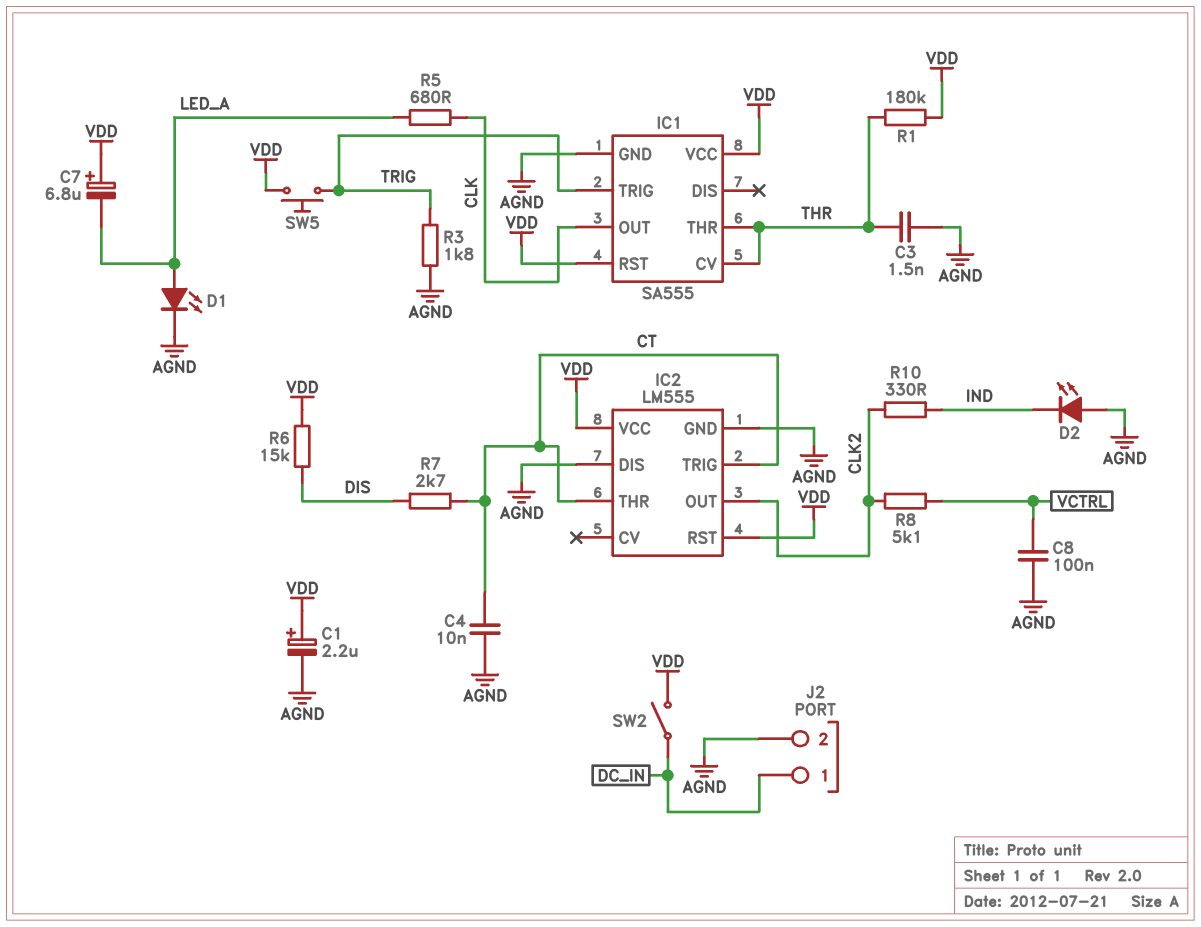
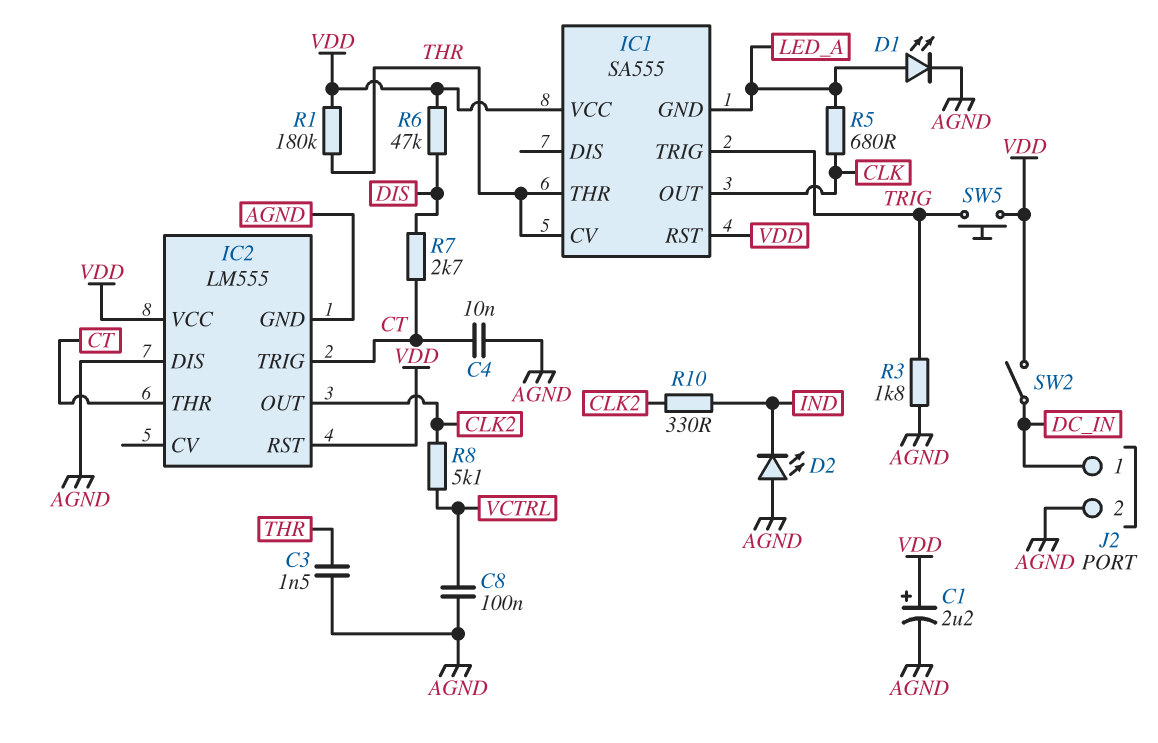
C7: 6.8uF (plus VDD, minus LED_A) -> none
IC1 pin GND: AGND -> LED_A
R6: 15k (DIS, VDD) -> 47k (DIS, VDD)

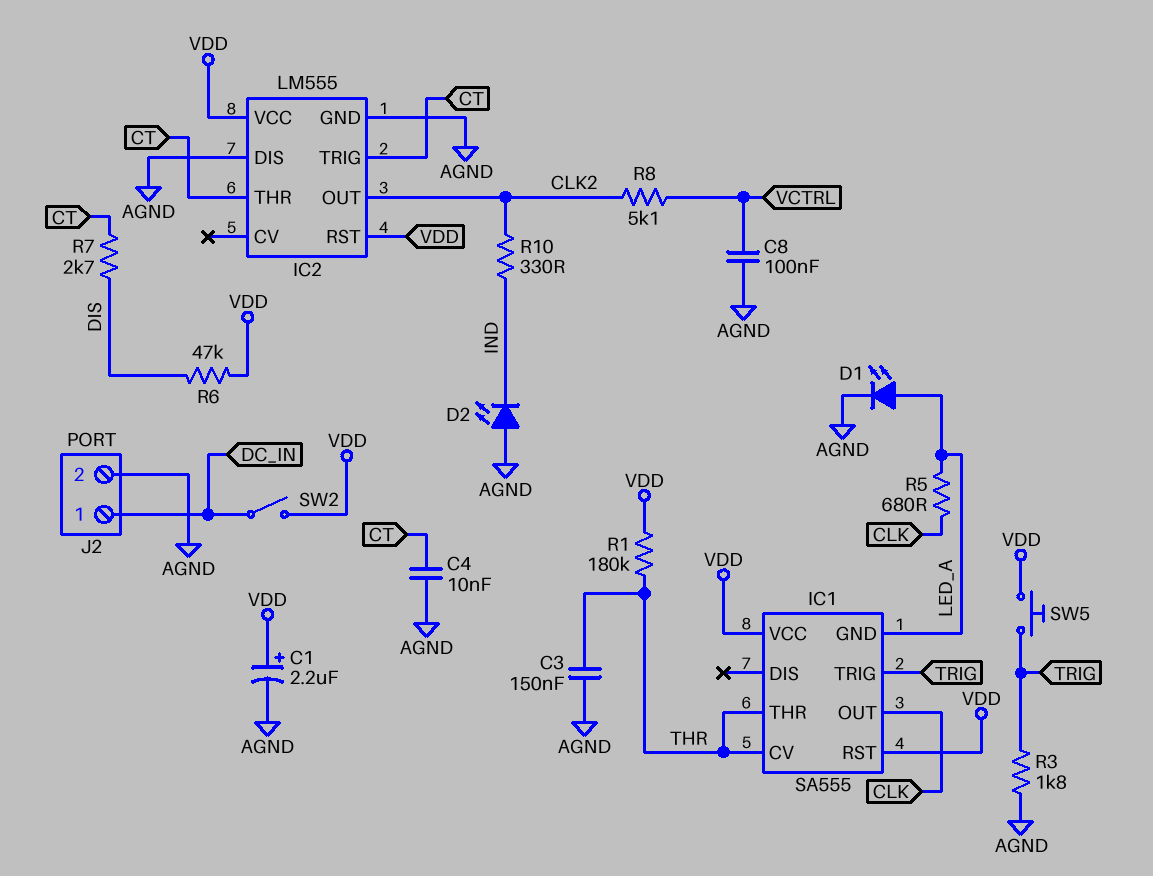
C3: 1.5nF (AGND, THR) -> 150nF (AGND, THR)

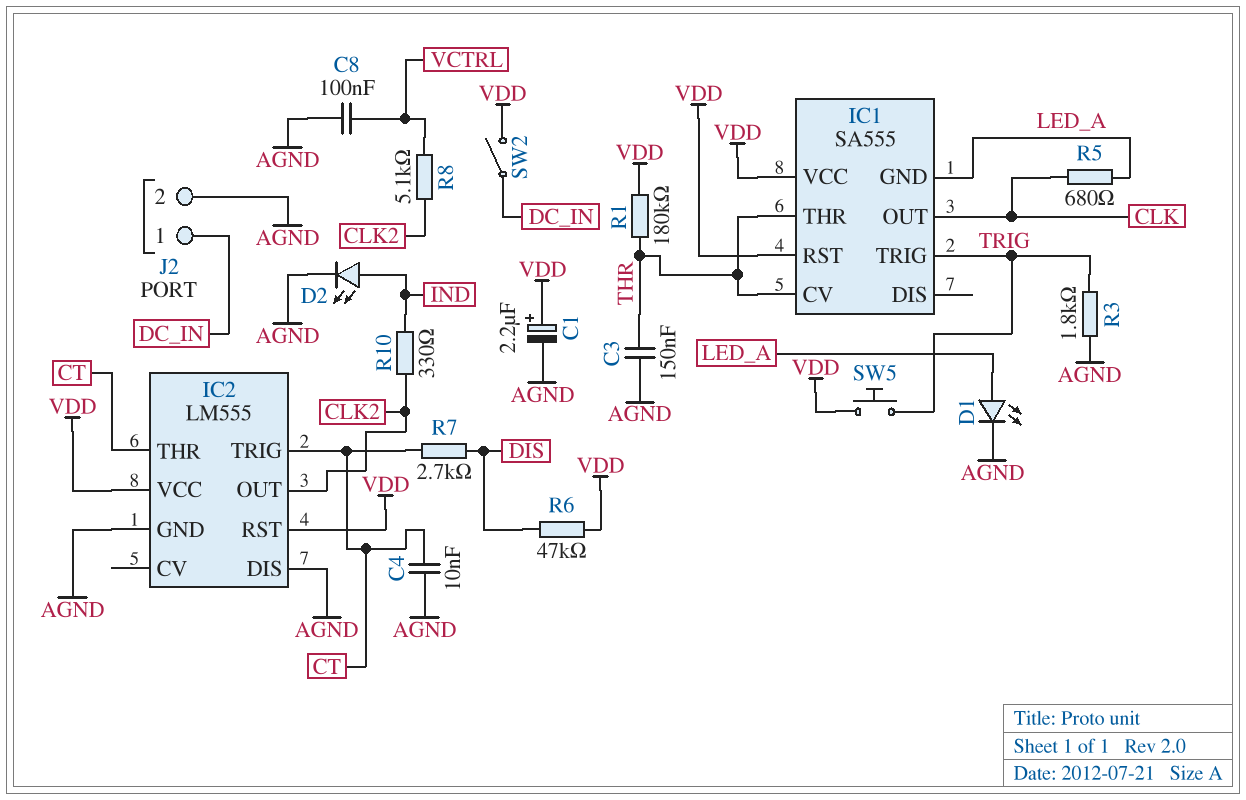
D2: LED (A AGND, K IND) -> LED (A IND, K AGND)

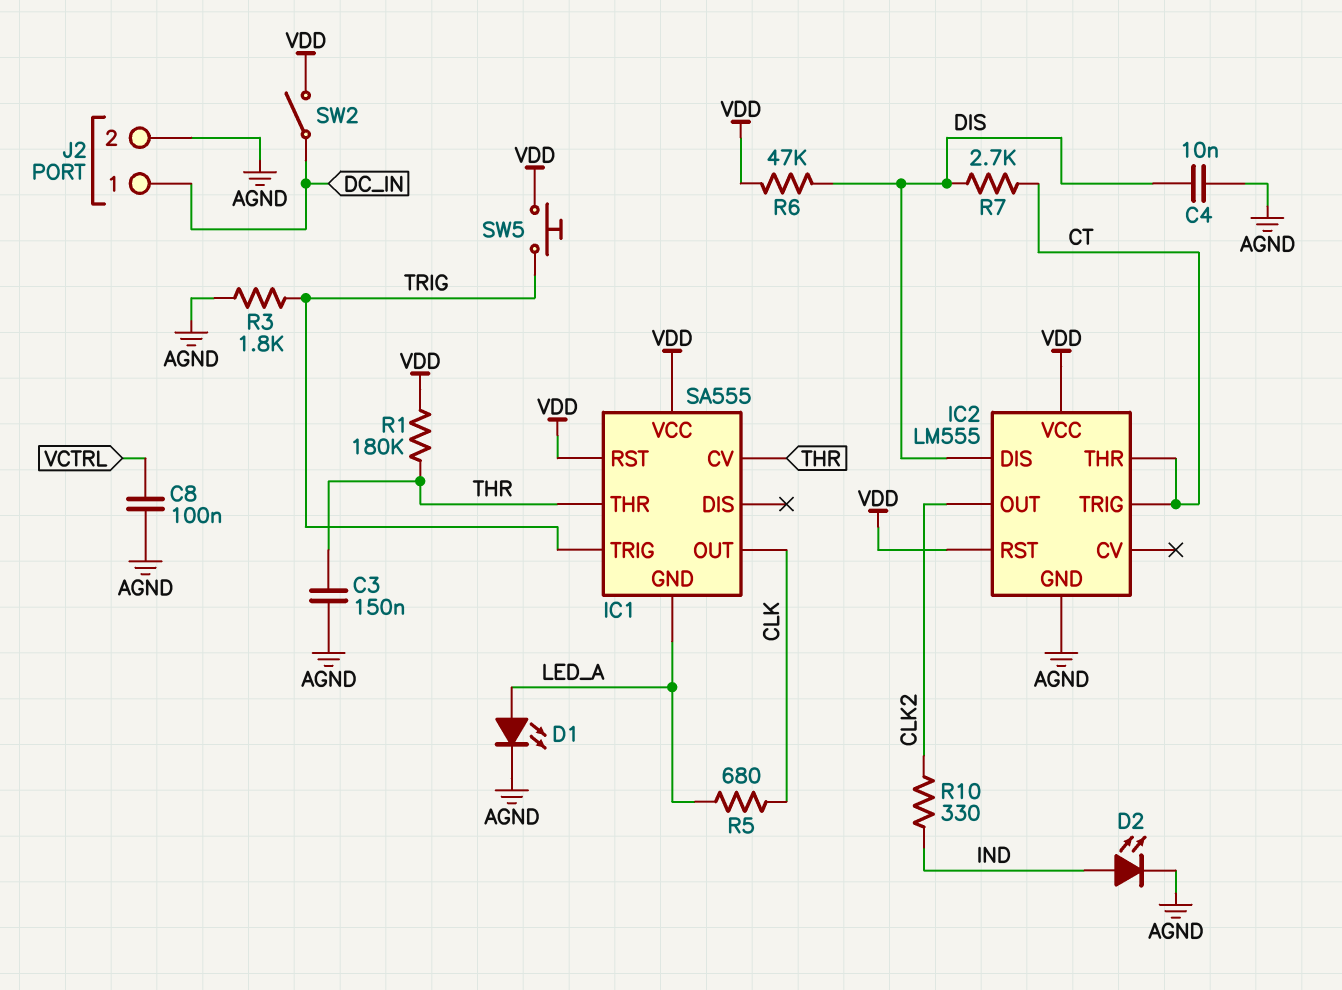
C1: 2.2uF (plus VDD, minus AGND) -> none
C4: 10nF (AGND, CT) -> 10nF (AGND, DIS)
IC2 pin DIS: AGND -> DIS
R8: 5.1k (CLK2, VCTRL) -> none

